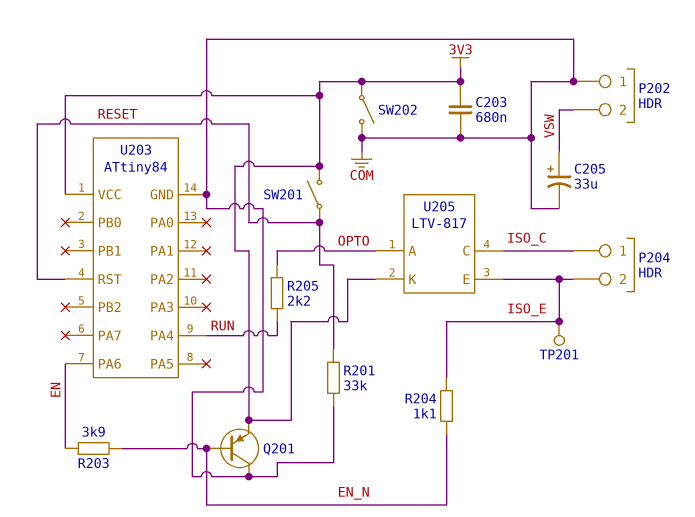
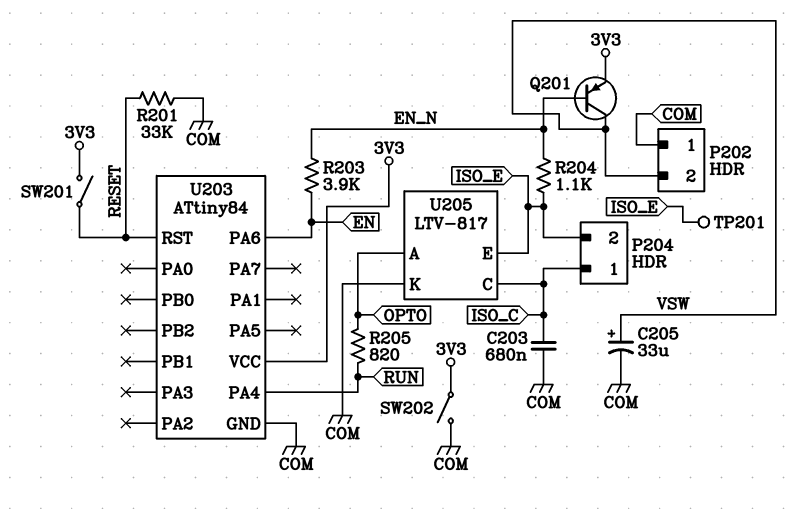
C203: 680nF (3V3, COM) -> 680nF (COM, ISO_C)
Q201: PNP (B EN_N, C COM, E 3V3) -> PNP (B EN_N, C VSW, E 3V3)
R205: 2.2k (OPTO, RUN) -> 820 (OPTO, RUN)
U205 pin K: 3V3 -> COM

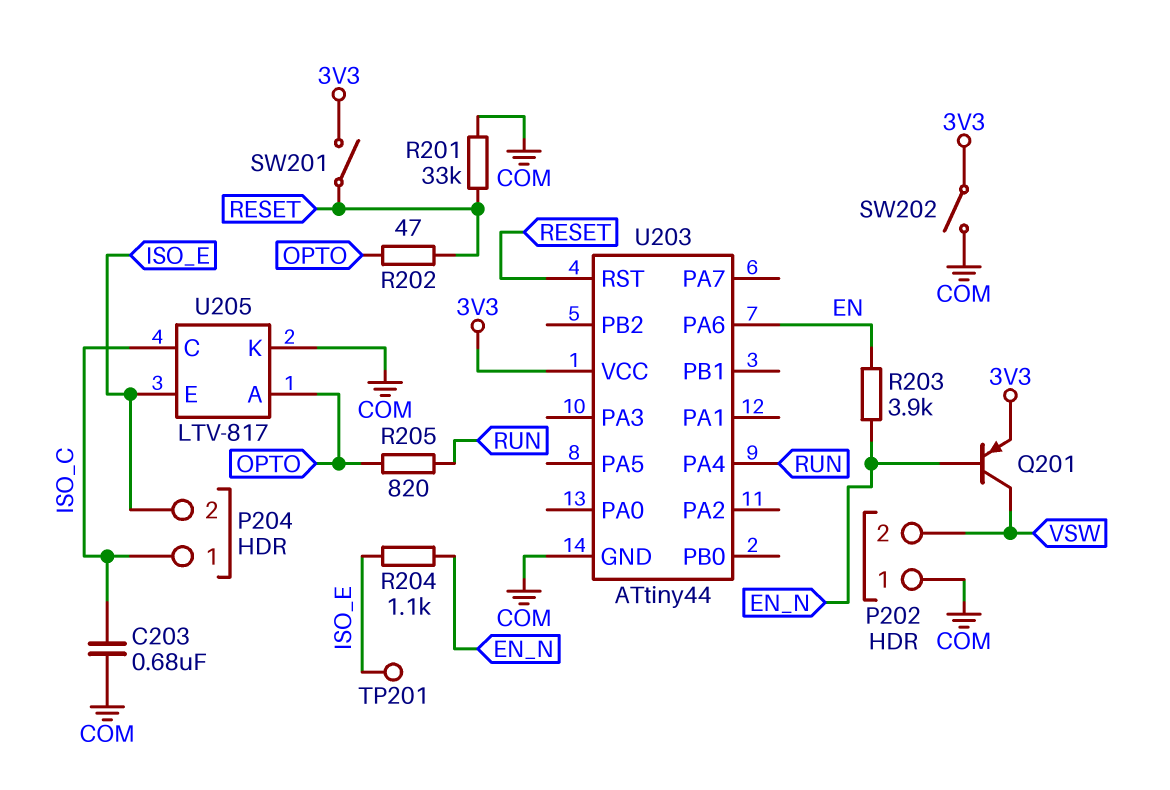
C205: 33uF (plus VSW, minus COM) -> none
R202: none -> 47 (OPTO, RESET)
U203: ATtiny84 -> ATtiny44

